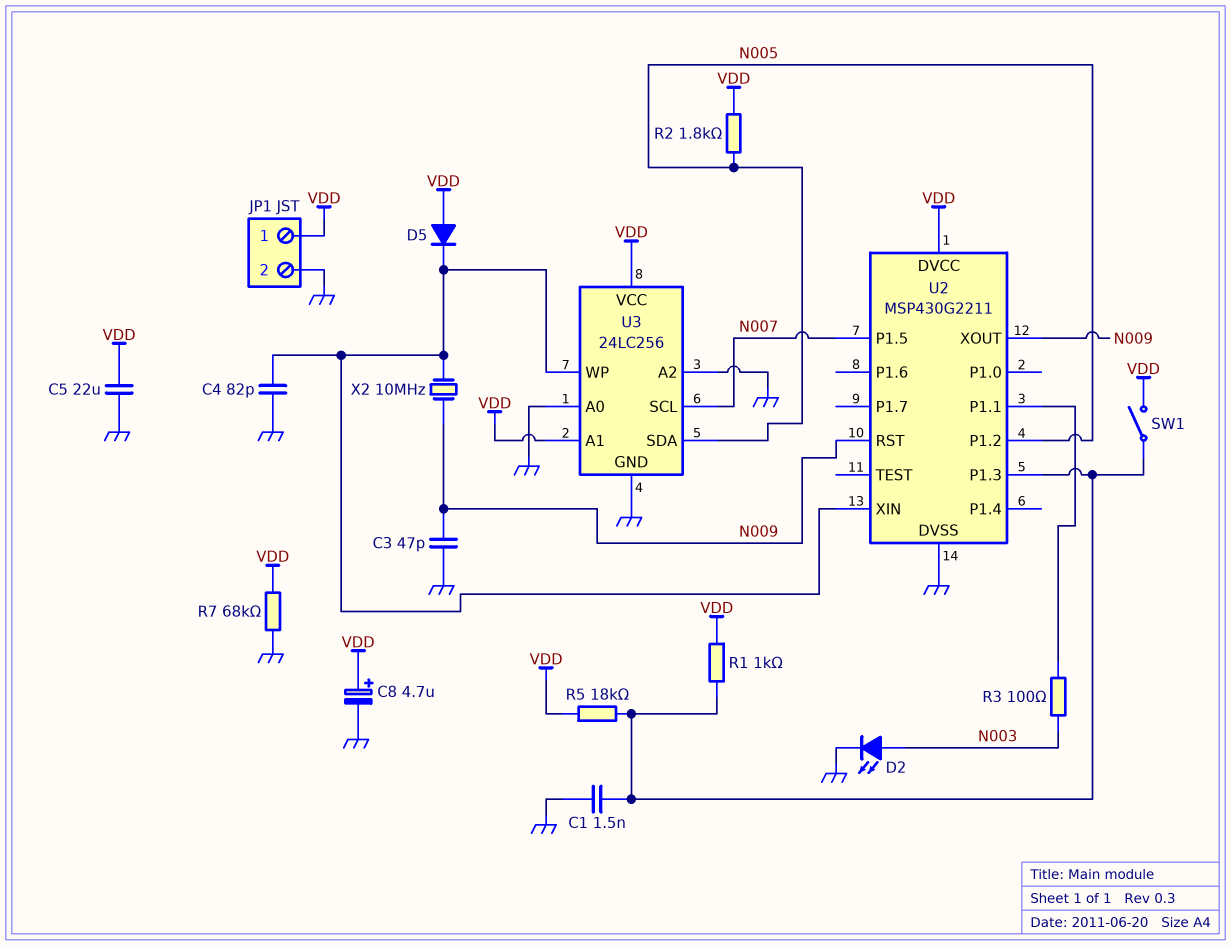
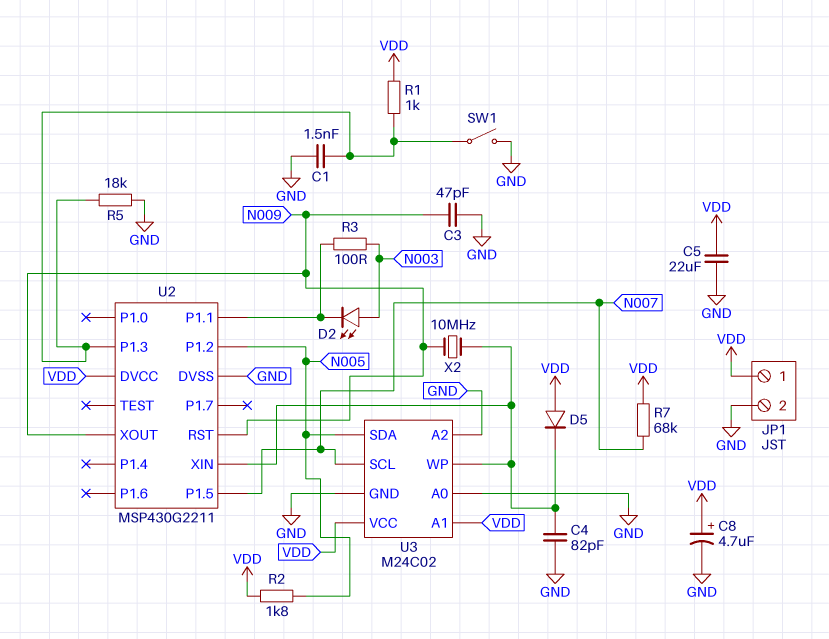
D2: LED (A N003, K GND) -> LED (A N003, K U2/P1.1)
R5: 18k (U2/P1.3, VDD) -> 18k (GND, U2/P1.3)
R7: 68k (GND, VDD) -> 68k (N007, VDD)
SW1: switch (U2/P1.3, VDD) -> switch (GND, U2/P1.3)
U3: 24LC256 -> M24C02

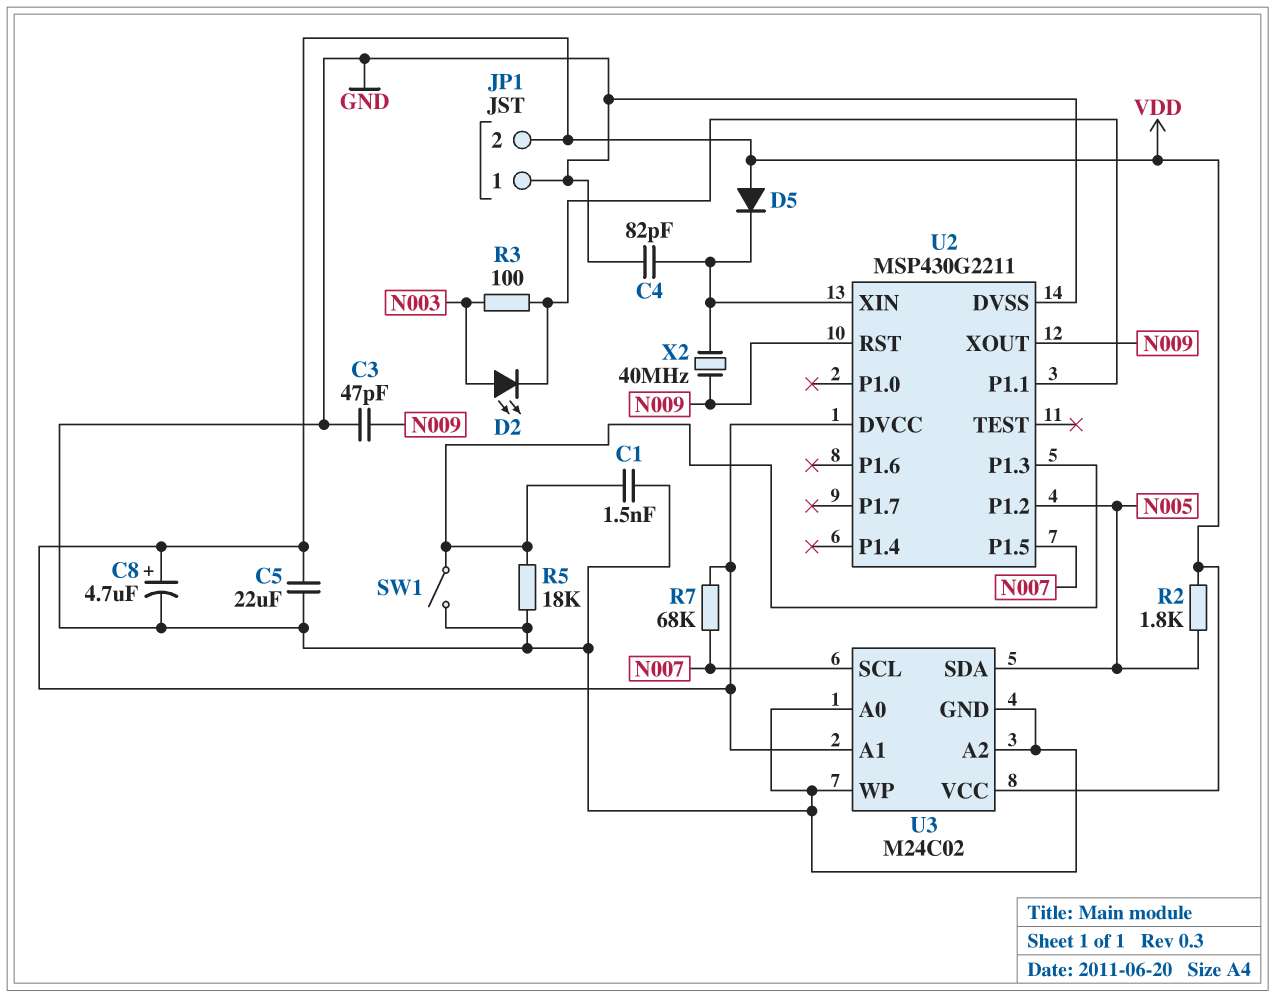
JP1 pin 1: VDD -> GND
JP1 pin 2: GND -> VDD
R1: 1k (U2/P1.3, VDD) -> none
U3 pin WP: U2/XIN -> GND
X2: 10MHz (N009, U2/XIN) -> 40MHz (N009, U2/XIN)

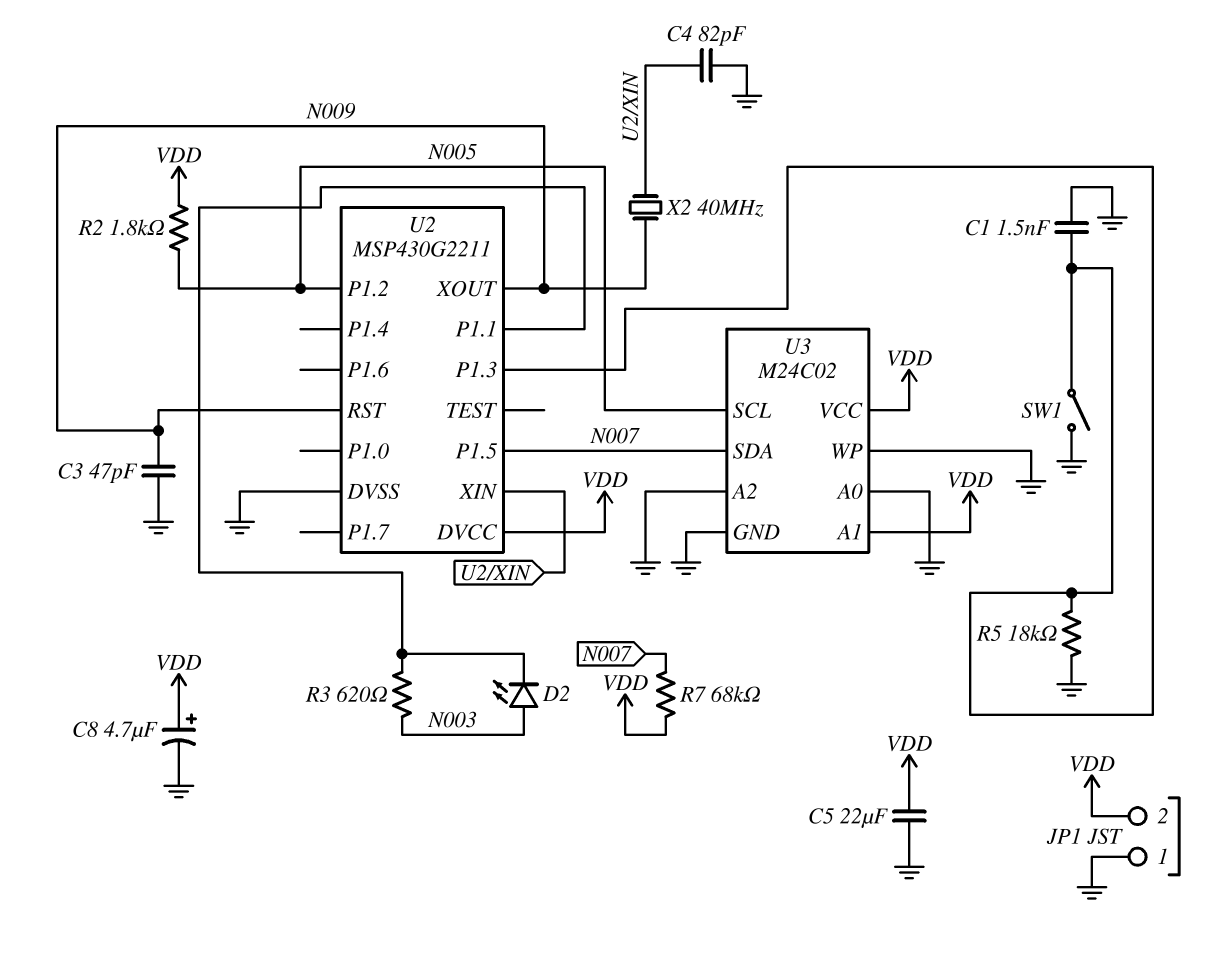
D5: diode (A VDD, K U2/XIN) -> none
R3: 100 (N003, U2/P1.1) -> 620 (N003, U2/P1.1)
U3 pin SCL: N007 -> N005
U3 pin SDA: N005 -> N007

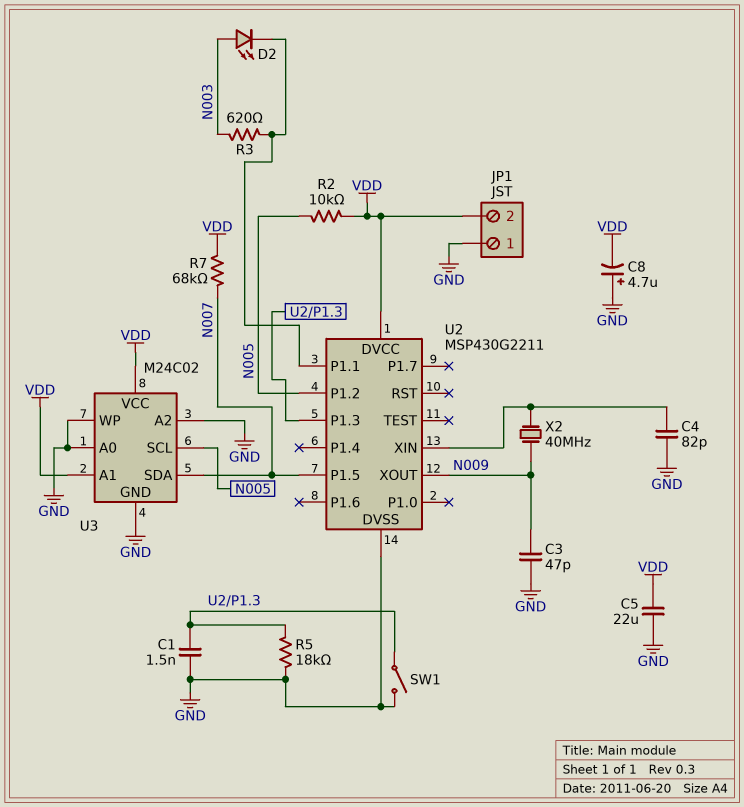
C8: 4.7uF (plus VDD, minus GND) -> 4.7uF (plus GND, minus VDD)
R2: 1.8k (N005, VDD) -> 10k (N005, VDD)
U2 pin RST: N009 -> none

